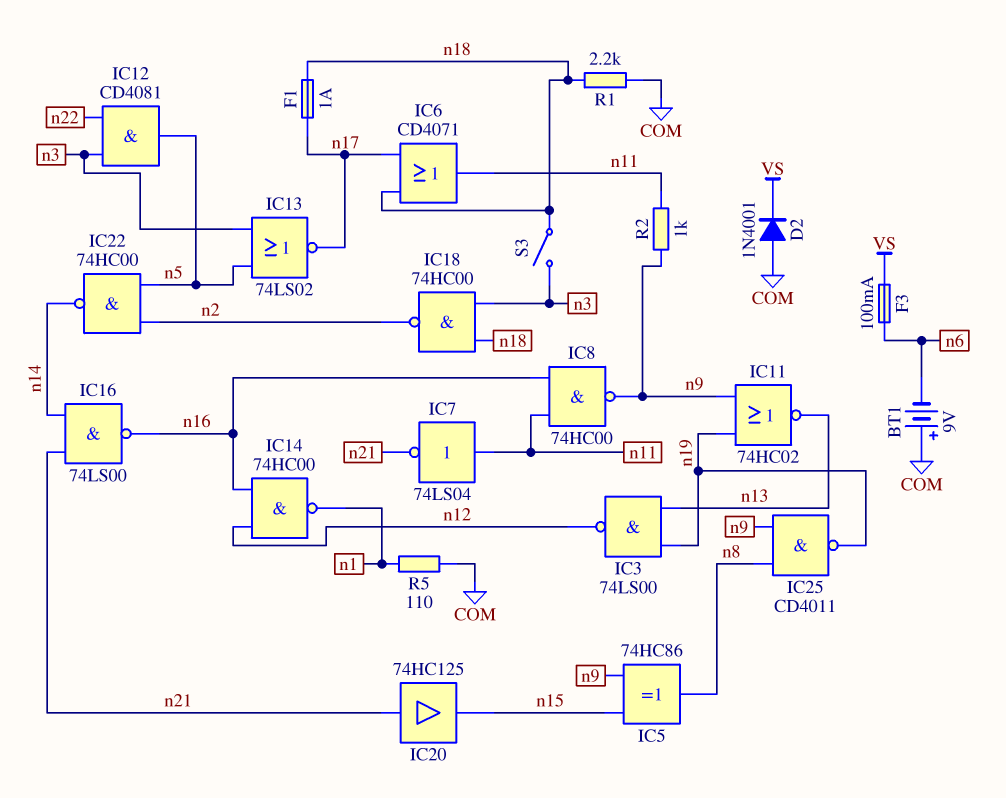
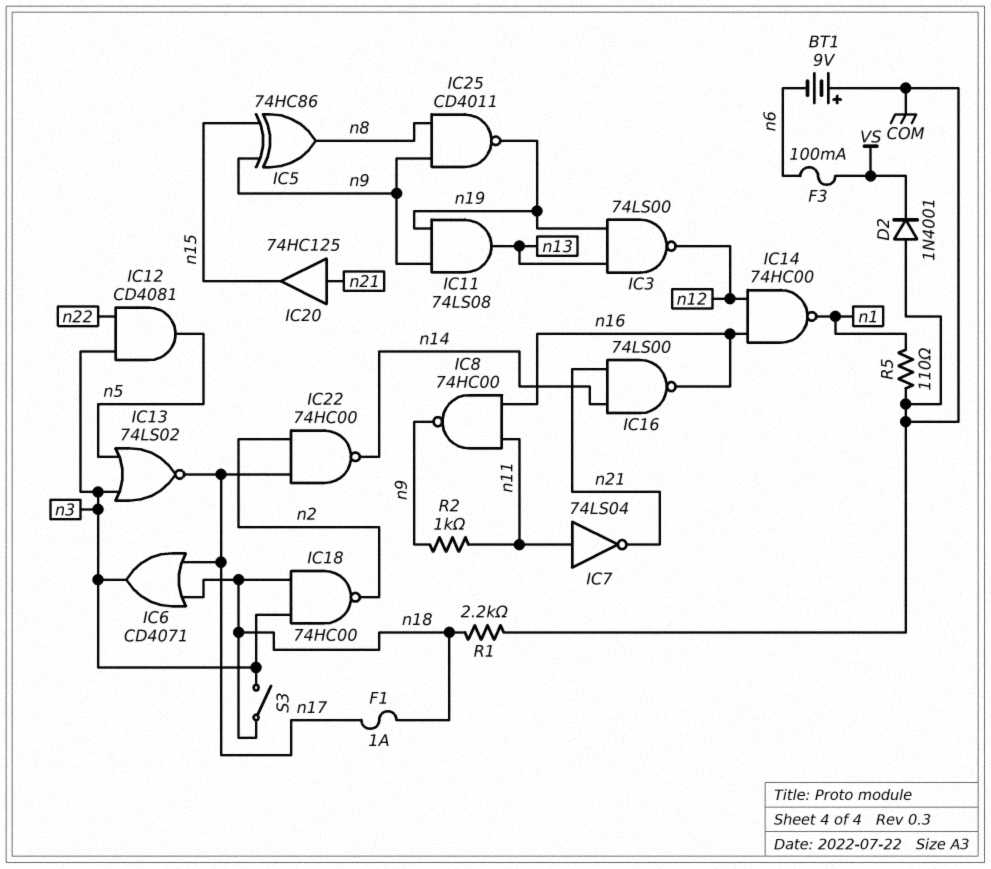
IC6: OR CD4071 (in n17, in n18, out n11) -> OR CD4071 (in n17, in n18, out n3)
IC11: NOR 74HC02 (in n9, in n19, out n13) -> AND 74LS08 (in n9, in n19, out n13)
IC22: NAND 74HC00 (in n2, in n5, out n14) -> NAND 74HC00 (in n2, in n17, out n14)

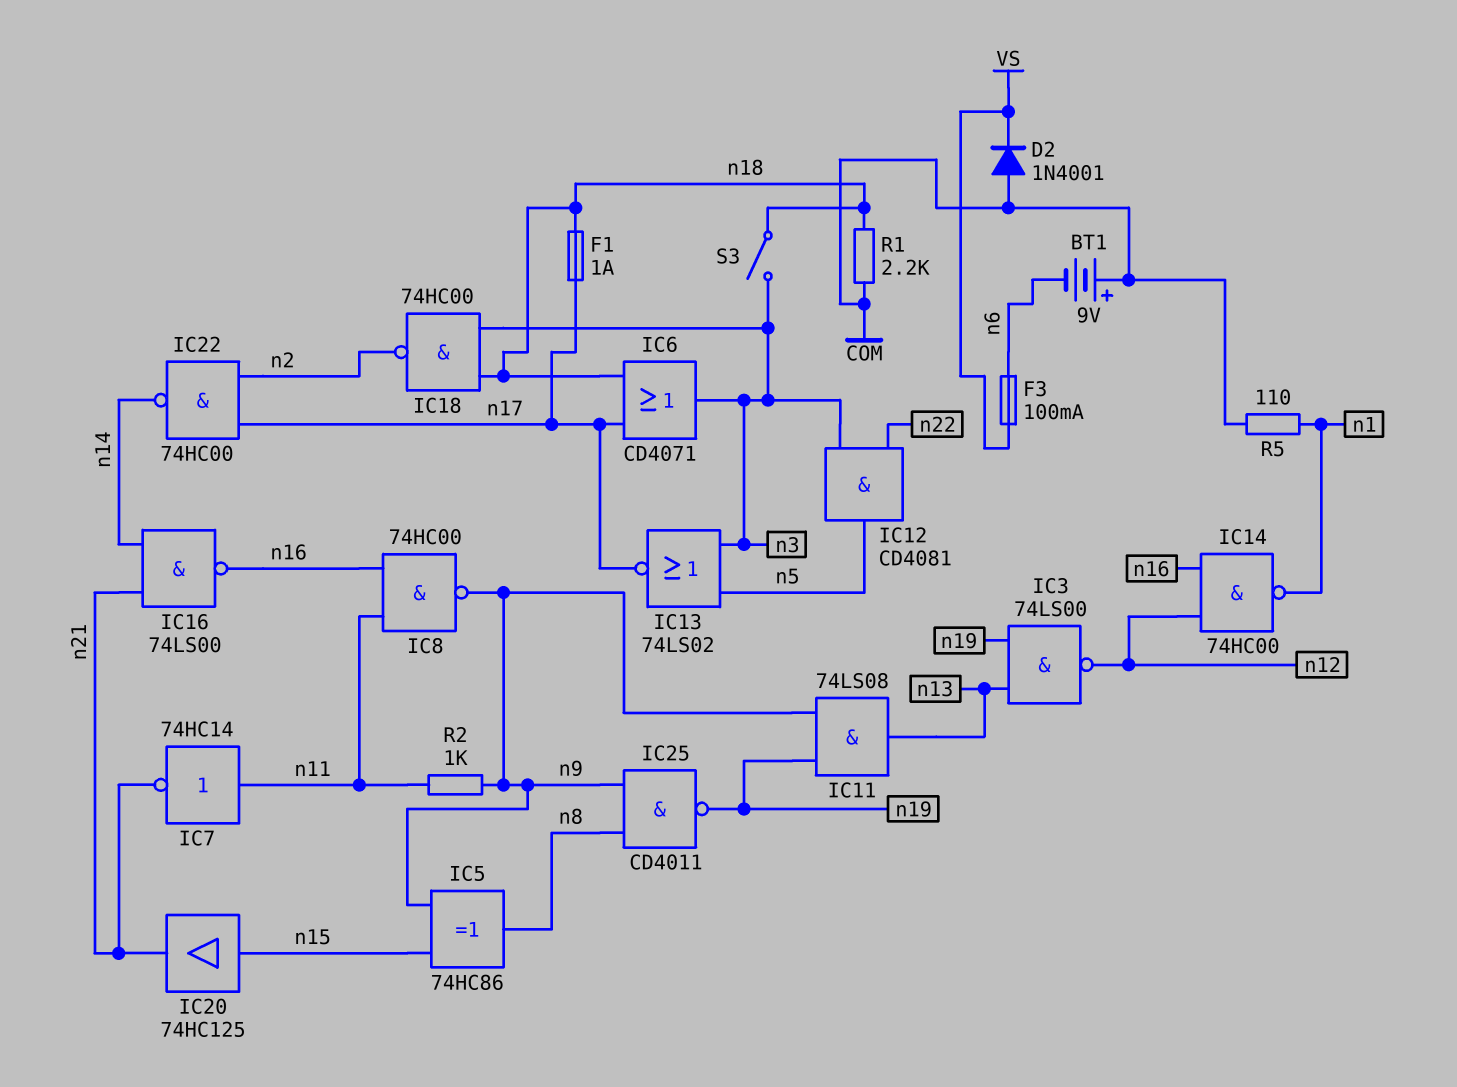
IC7: NOT 74LS04 (in n11, out n21) -> NOT 74HC14 (in n11, out n21)
IC20: buffer 74HC125 (in n21, out n15) -> buffer 74HC125 (in n15, out n21)

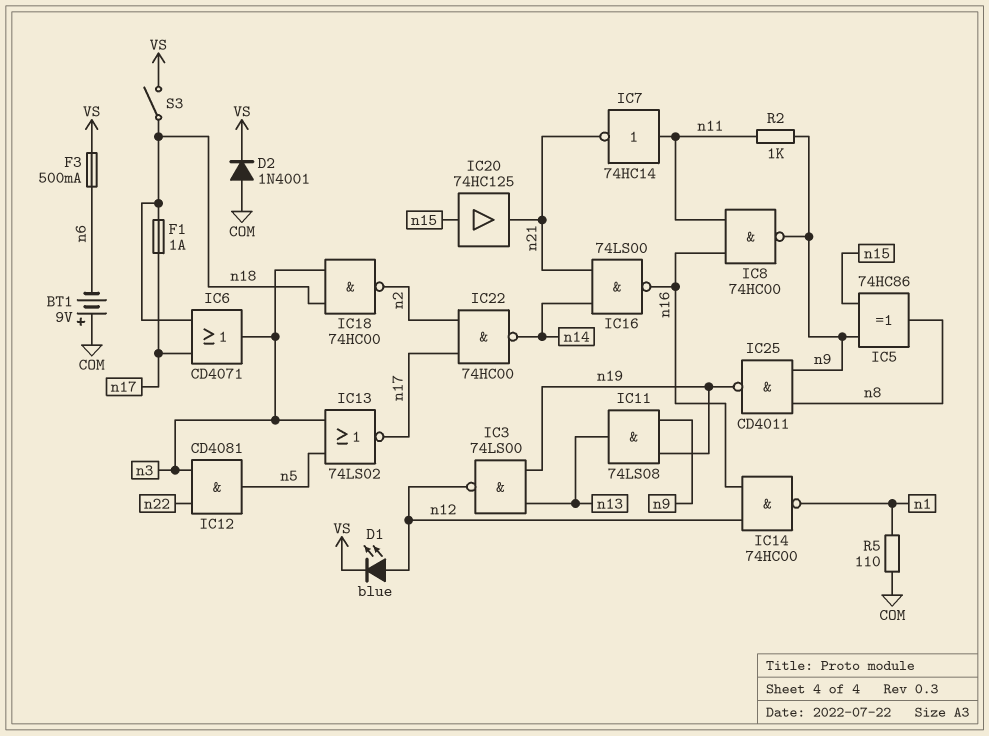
D1: none -> LED blue (A n12, K VS)
F3: 100mA (VS, n6) -> 500mA (VS, n6)
R1: 2.2k (COM, n18) -> none
S3: switch (n3, n18) -> switch (VS, n18)

